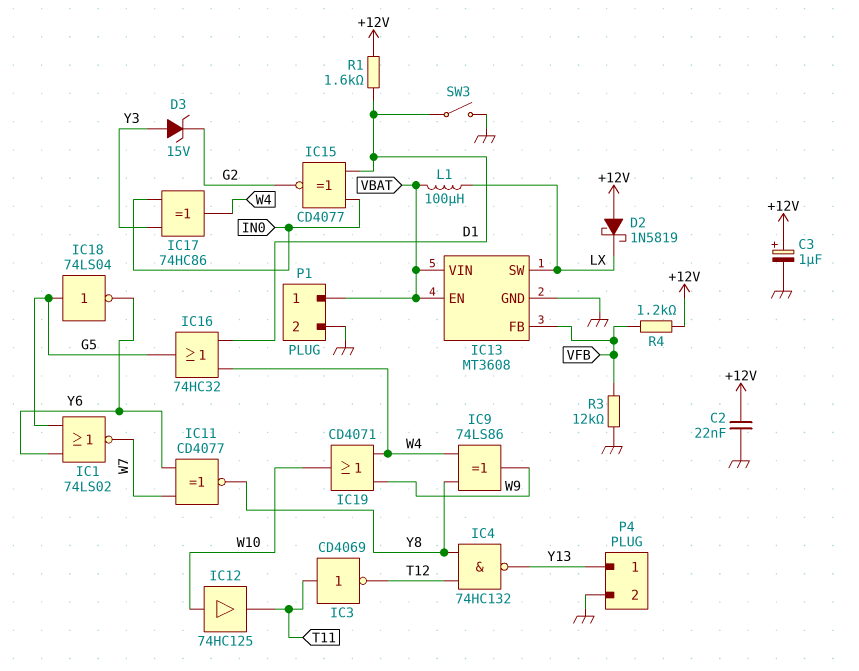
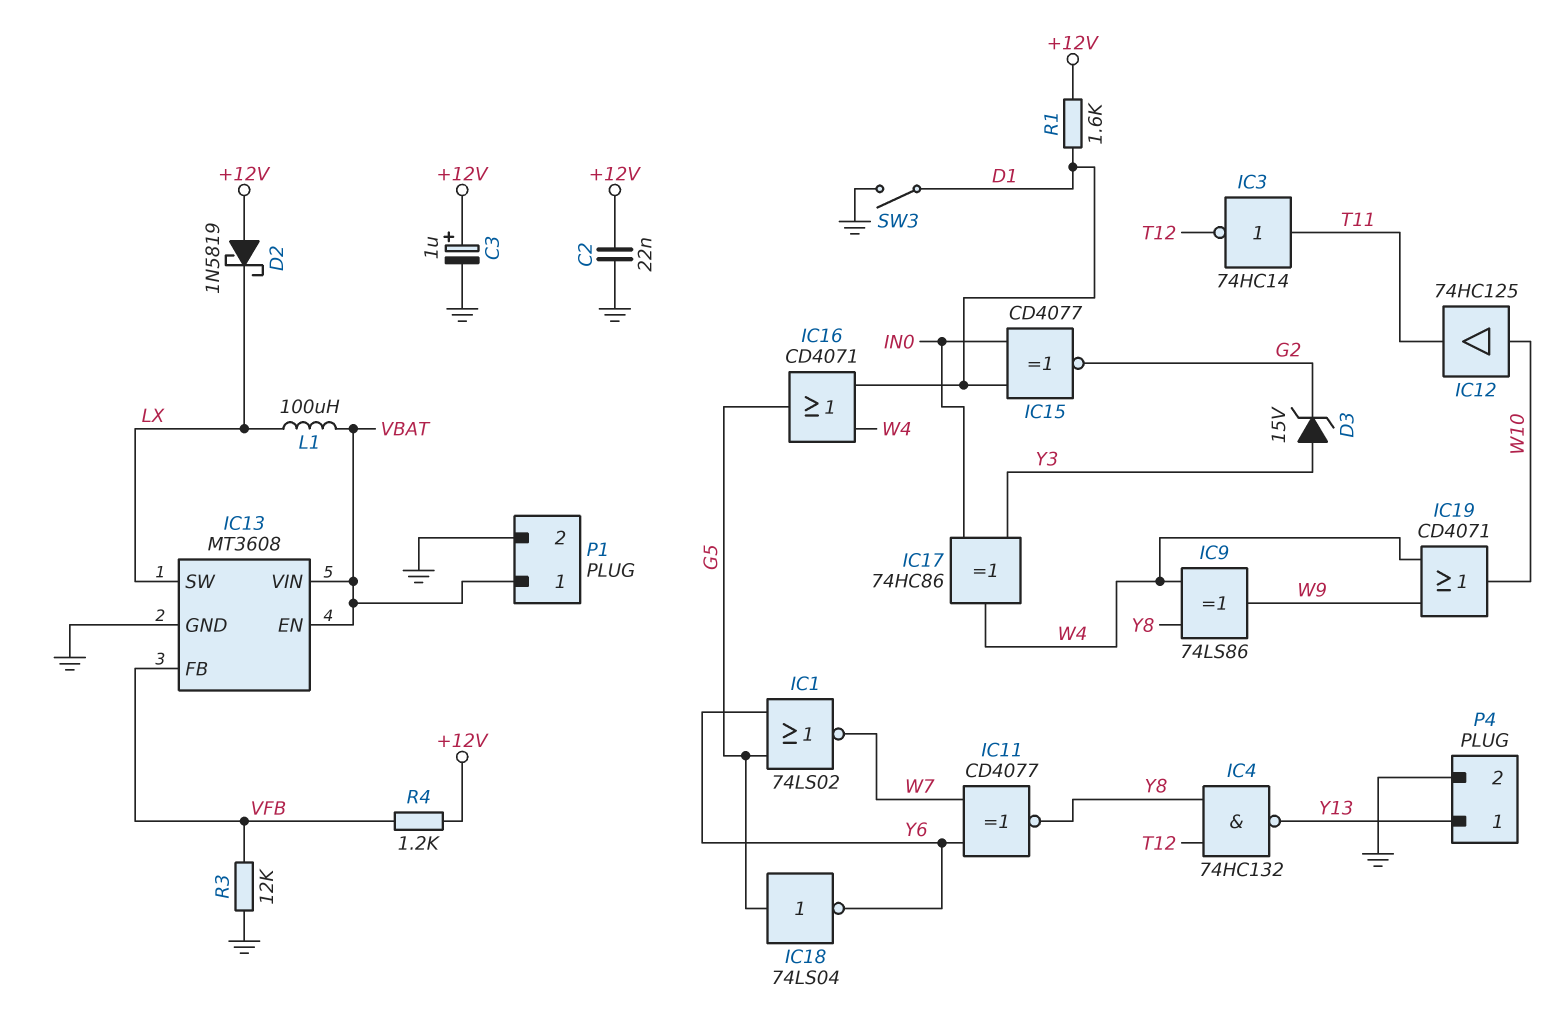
IC3: NOT CD4069 (in T11, out T12) -> NOT 74HC14 (in T11, out T12)
IC16: OR 74HC32 (in D1, in W4, out G5) -> OR CD4071 (in D1, in W4, out G5)

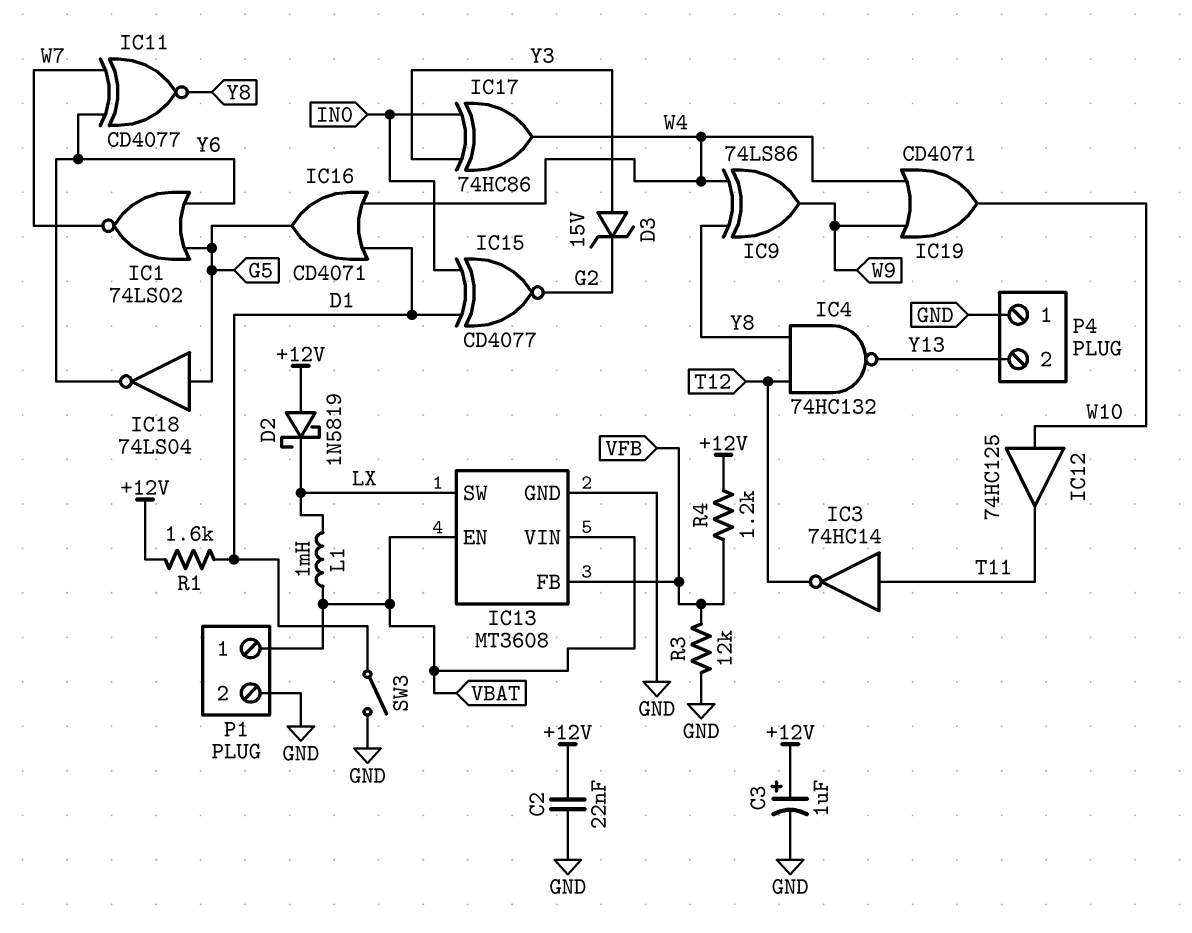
L1: 100uH (LX, VBAT) -> 1mH (LX, VBAT)
P4 pin 1: Y13 -> GND
P4 pin 2: GND -> Y13

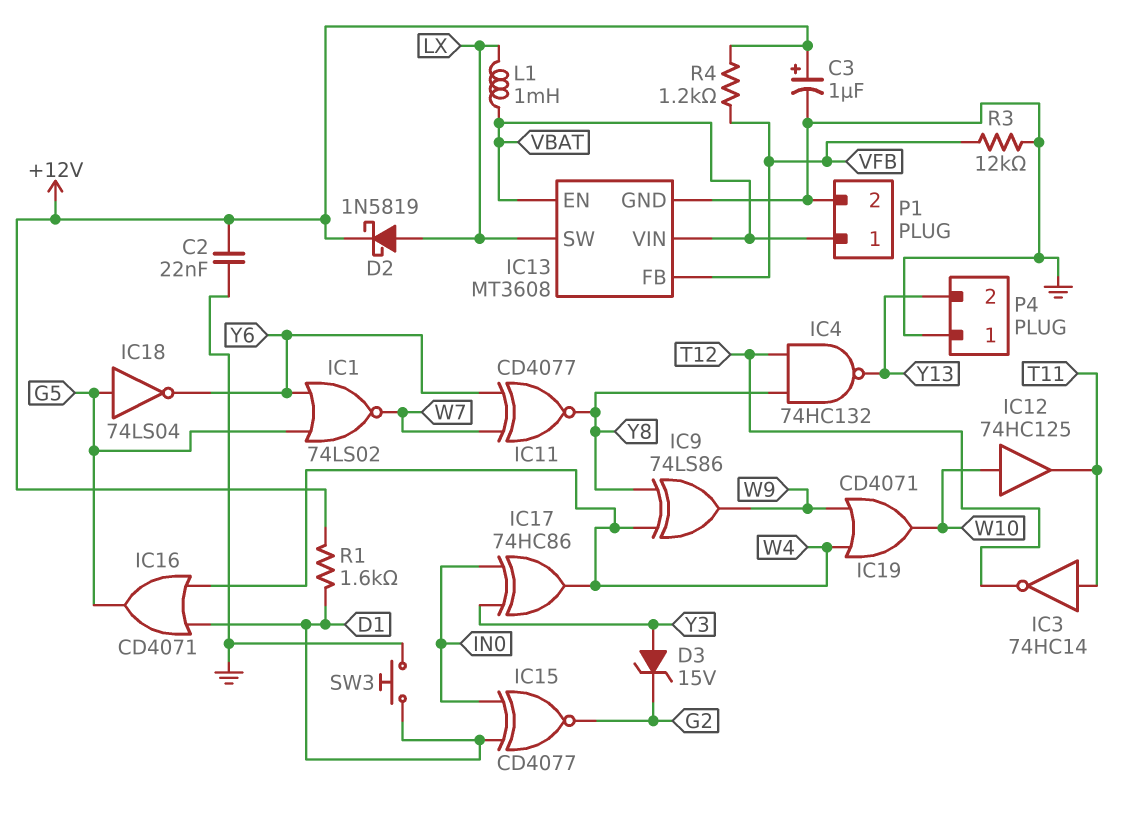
D2: schottky 1N5819 (A +12V, K LX) -> schottky 1N5819 (A LX, K +12V)
SW3: switch (D1, GND) -> button (D1, GND)

